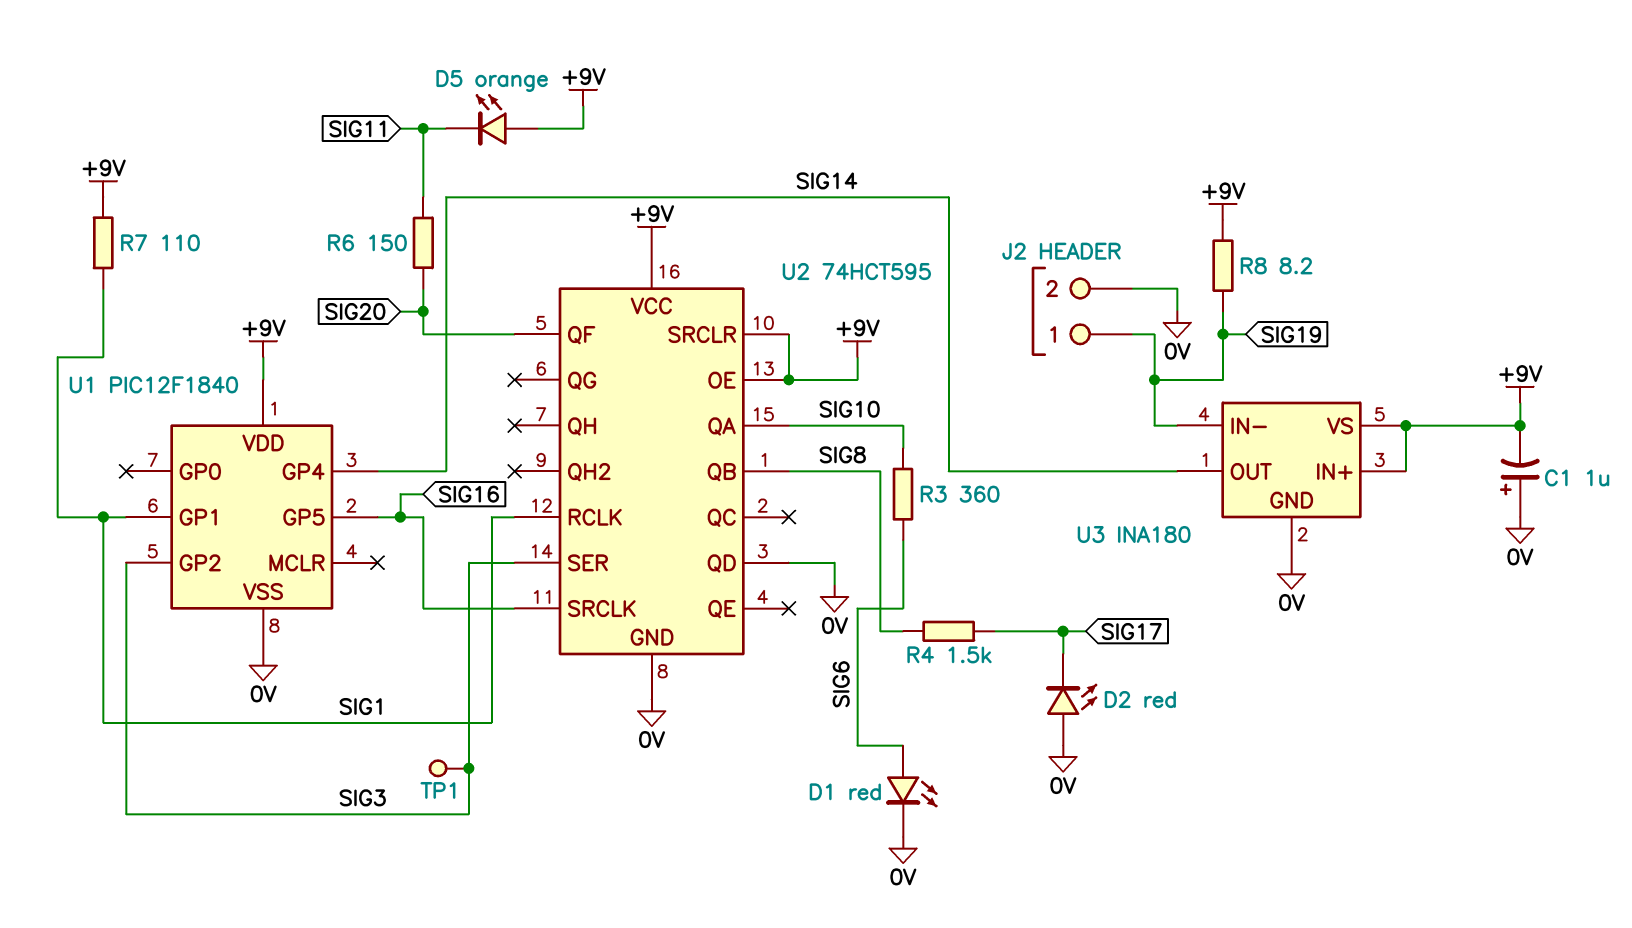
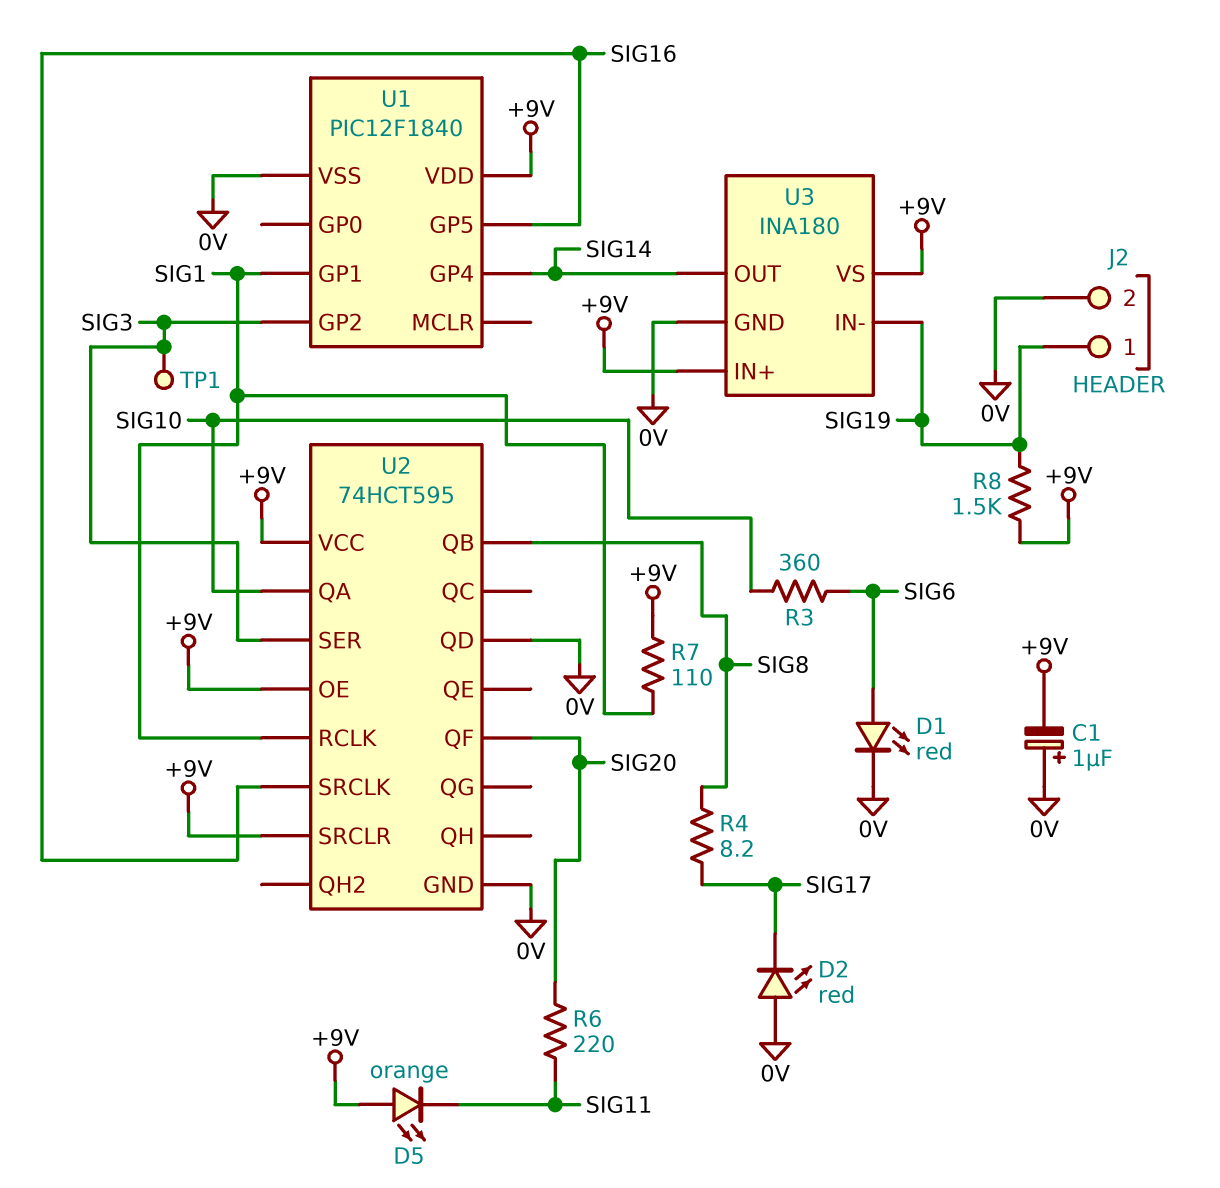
R4: 1.5k (SIG8, SIG17) -> 8.2 (SIG8, SIG17)
R6: 150 (SIG11, SIG20) -> 220 (SIG11, SIG20)
R8: 8.2 (+9V, SIG19) -> 1.5k (+9V, SIG19)

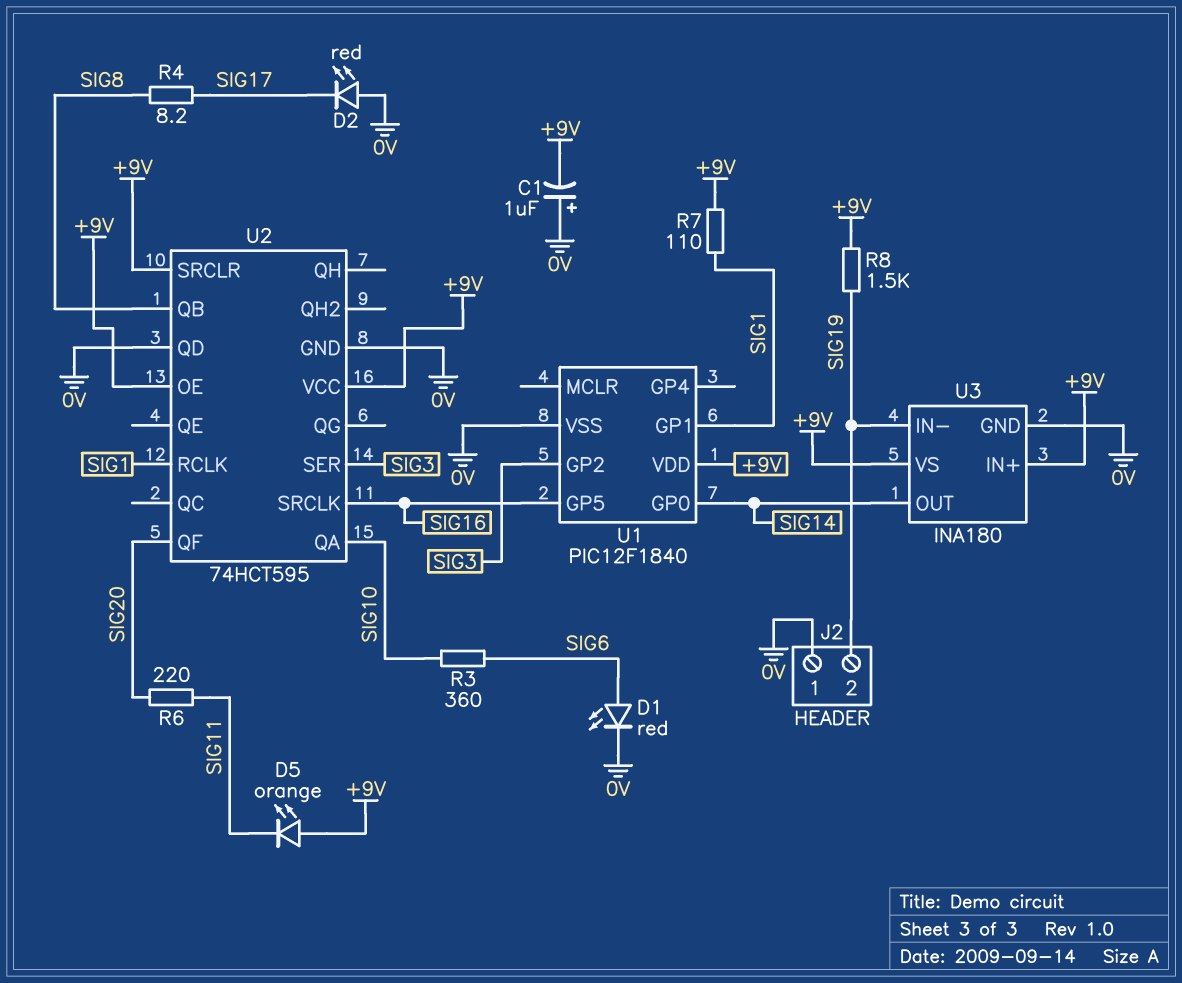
J2 pin 1: SIG19 -> 0V
J2 pin 2: 0V -> SIG19
TP1: test point (SIG3) -> none
U1 pin GP0: none -> SIG14
U1 pin GP4: SIG14 -> none

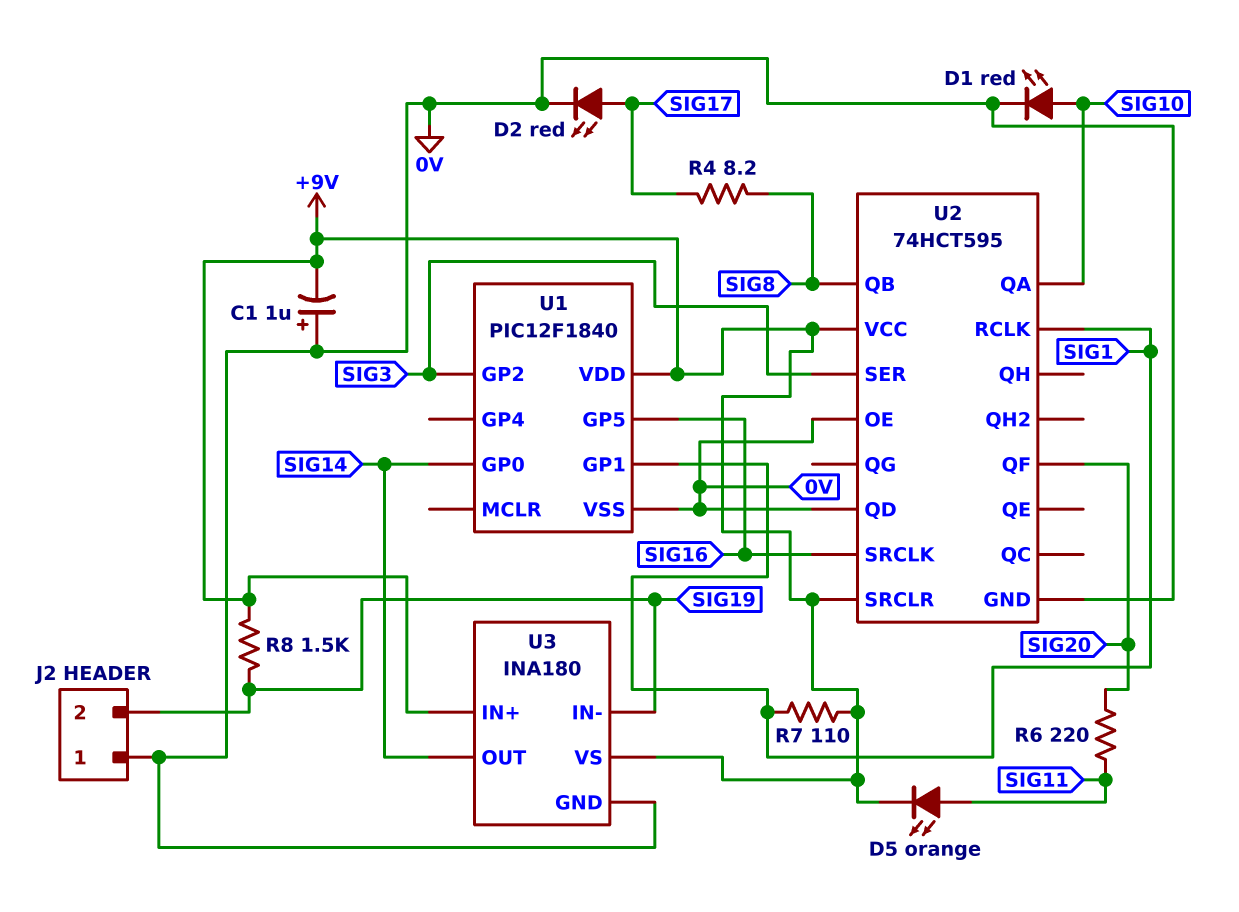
D1: LED red (A SIG6, K 0V) -> LED red (A SIG10, K 0V)
D2: LED red (A 0V, K SIG17) -> LED red (A SIG17, K 0V)
D5: LED orange (A +9V, K SIG11) -> LED orange (A SIG11, K +9V)
R3: 360 (SIG6, SIG10) -> none
U2 pin OE: +9V -> 0V

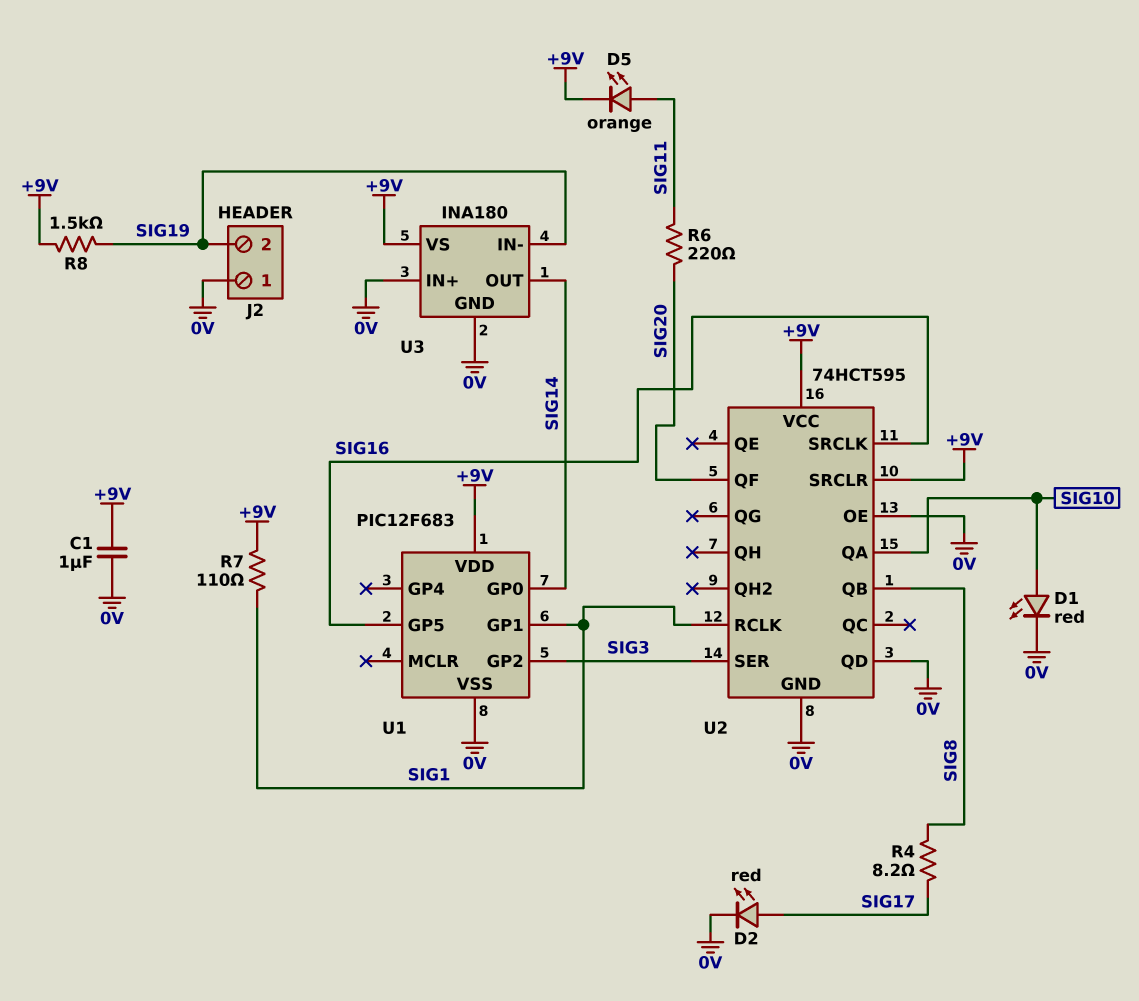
C1: 1uF (plus 0V, minus +9V) -> 1uF (+9V, 0V)
U1: PIC12F1840 -> PIC12F683
U3 pin IN+: +9V -> 0V

